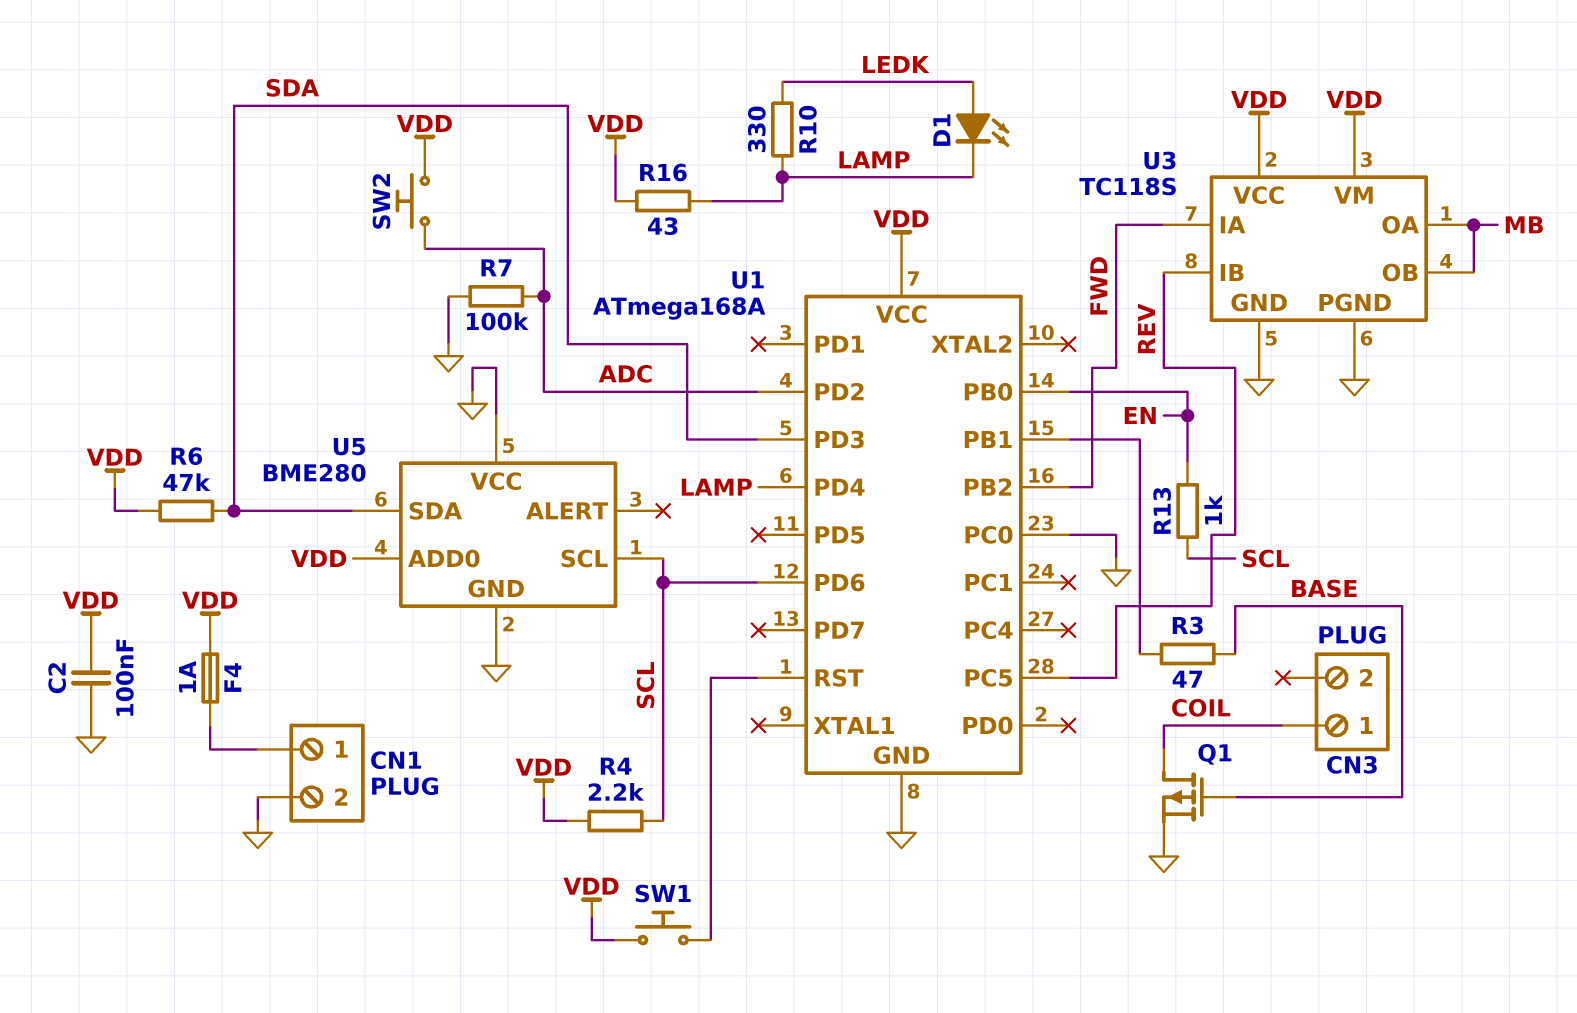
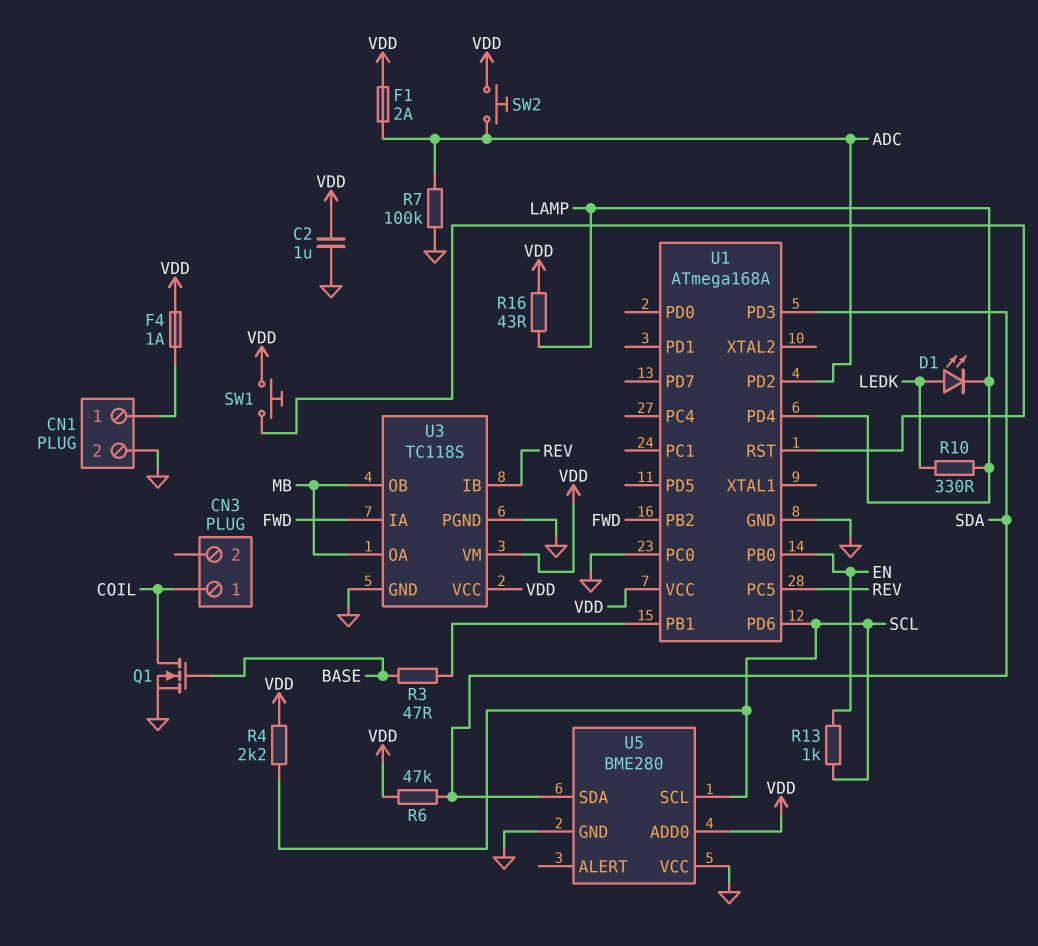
C2: 100nF (GND, VDD) -> 1uF (GND, VDD)
F1: none -> 2A (ADC, VDD)
Q1: PMOS (G BASE, D COIL, S GND) -> NMOS (G BASE, D COIL, S GND)

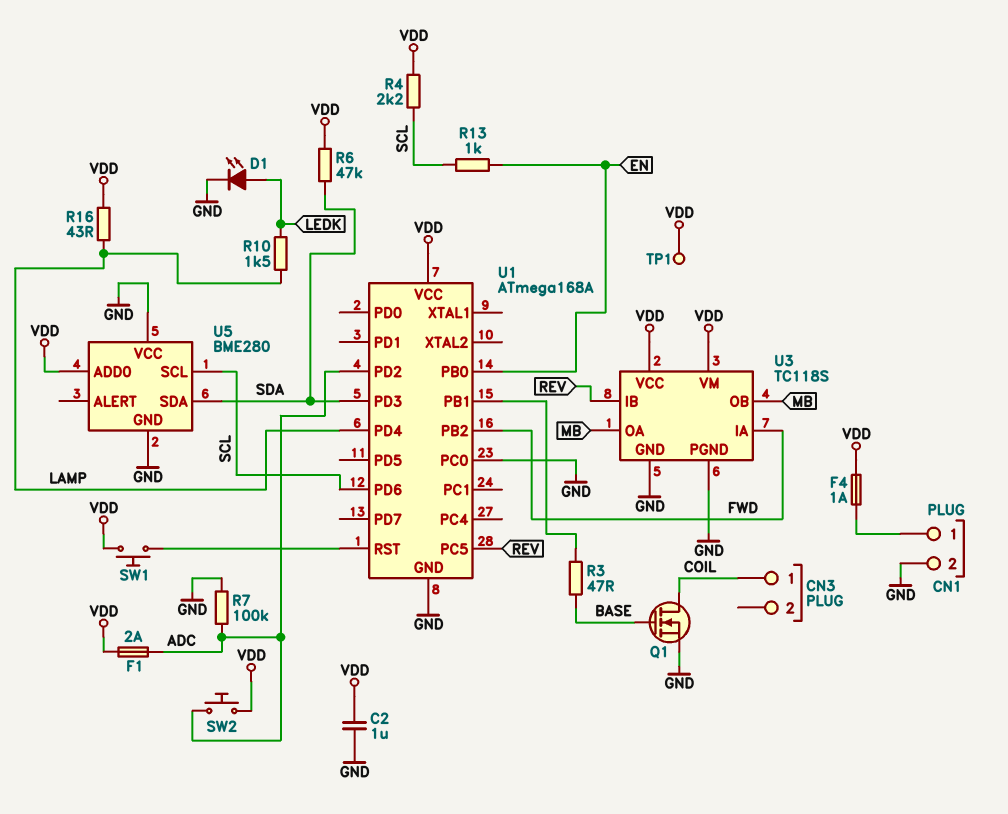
D1: LED (A LEDK, K LAMP) -> LED (A LEDK, K GND)
R10: 330 (LAMP, LEDK) -> 1.5k (LAMP, LEDK)
TP1: none -> test point (VDD)

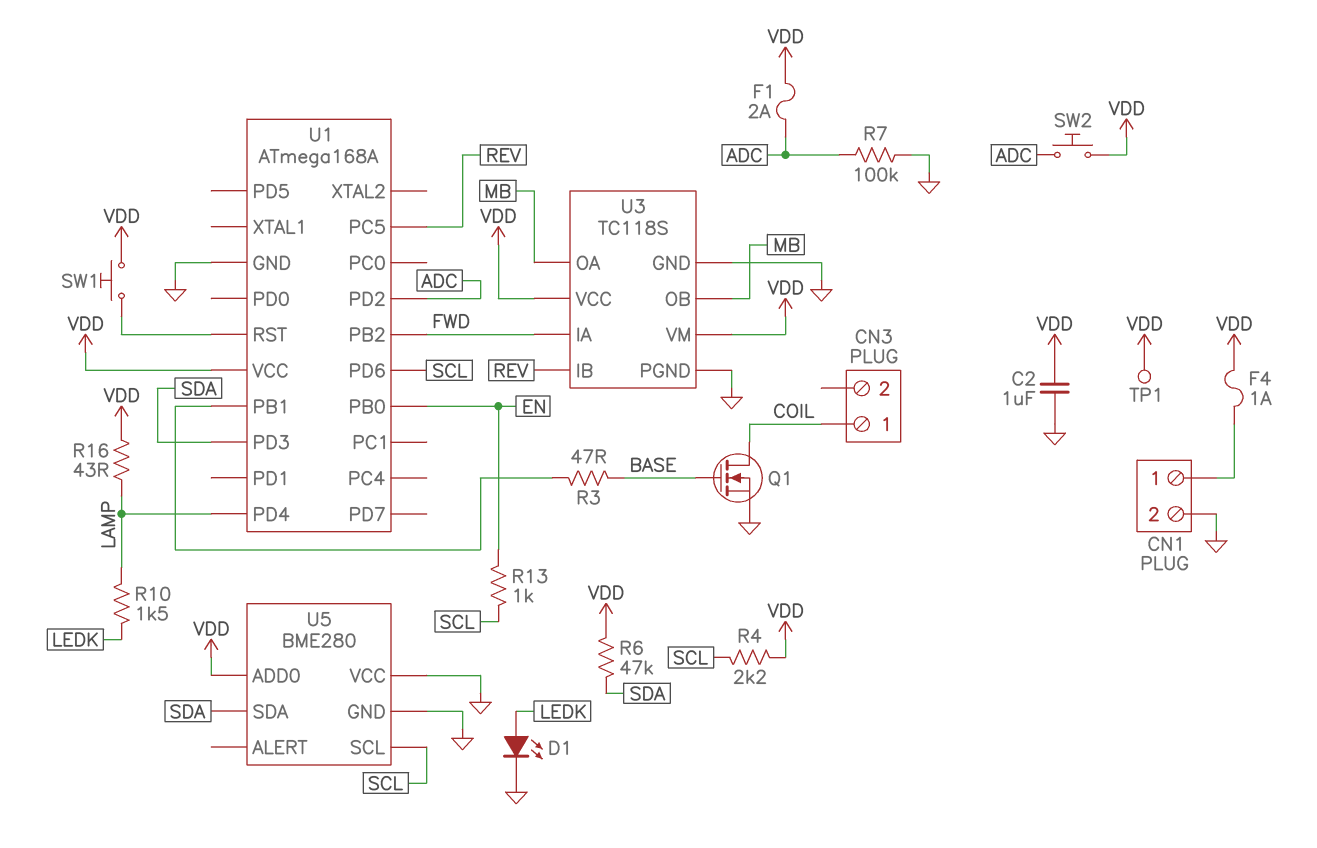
U1 pin PC0: GND -> none

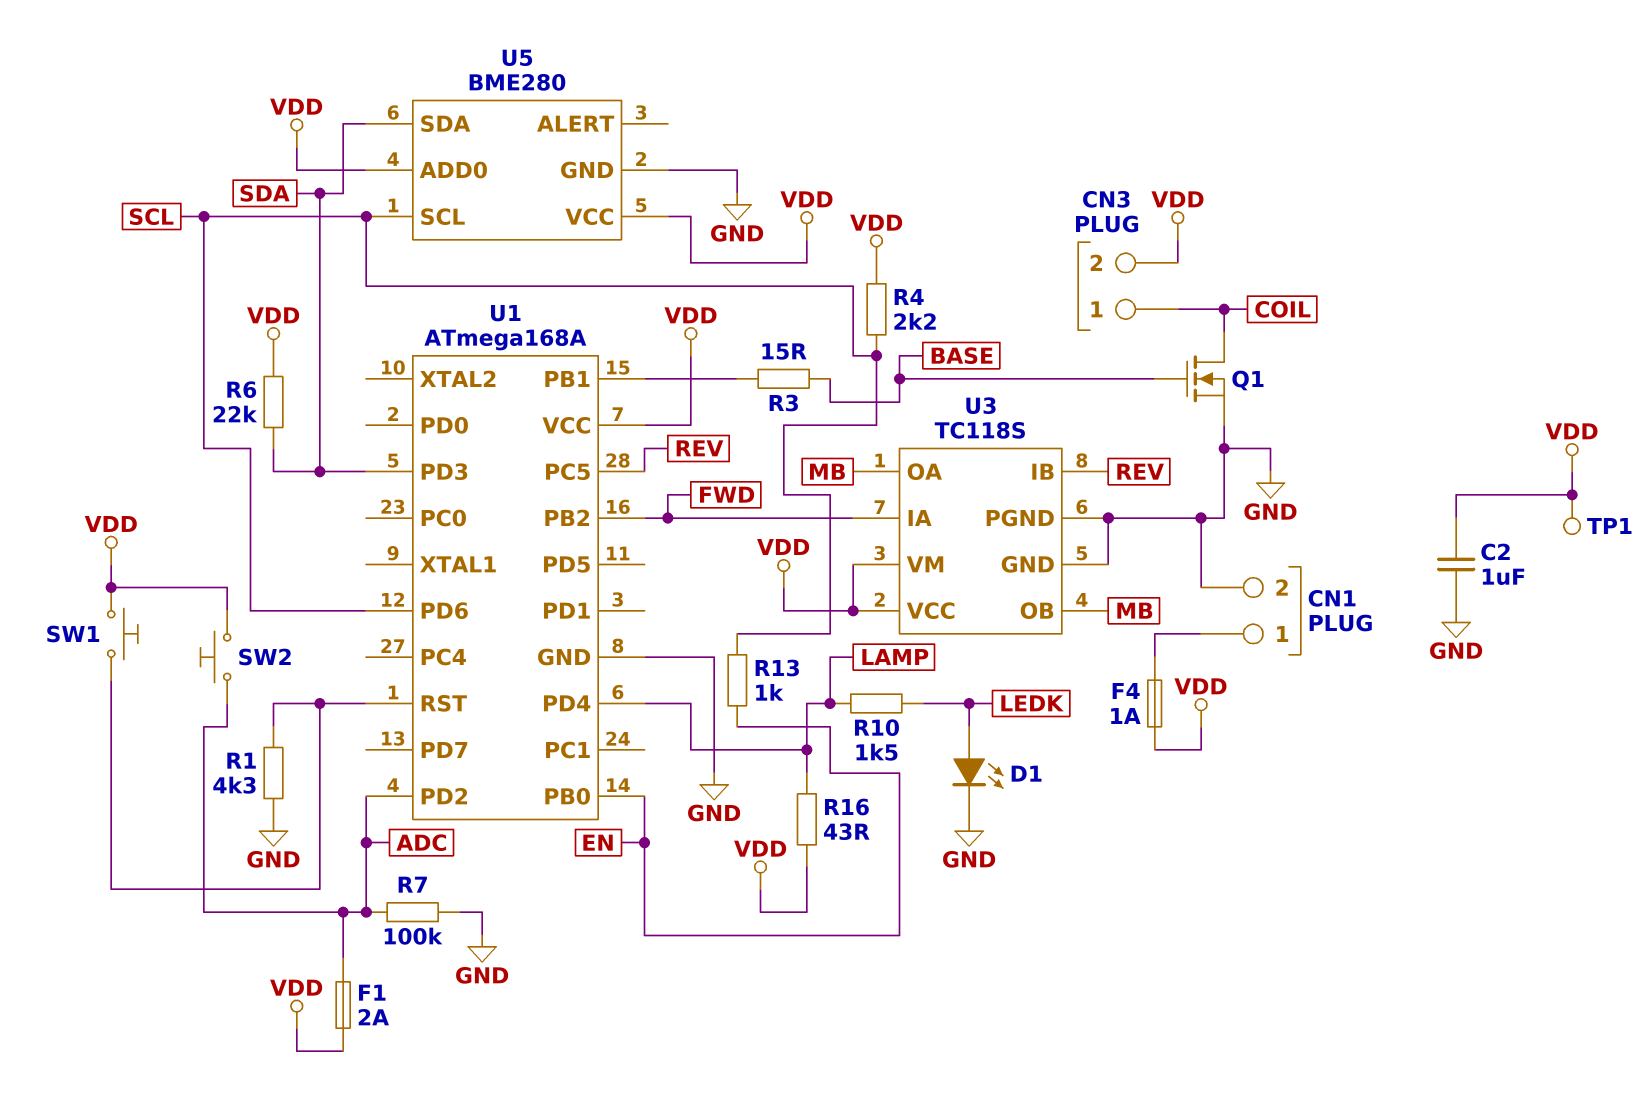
CN3 pin 2: none -> VDD
R1: none -> 4.3k (GND, U1/RST)
R3: 47 (BASE, U1/PB1) -> 15 (BASE, U1/PB1)
R6: 47k (SDA, VDD) -> 22k (SDA, VDD)
U5 pin VCC: GND -> VDD

